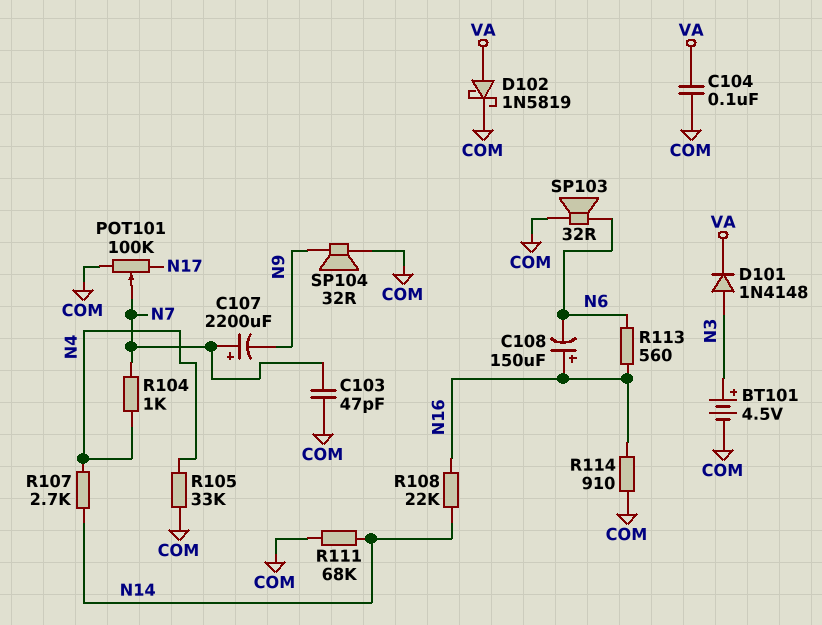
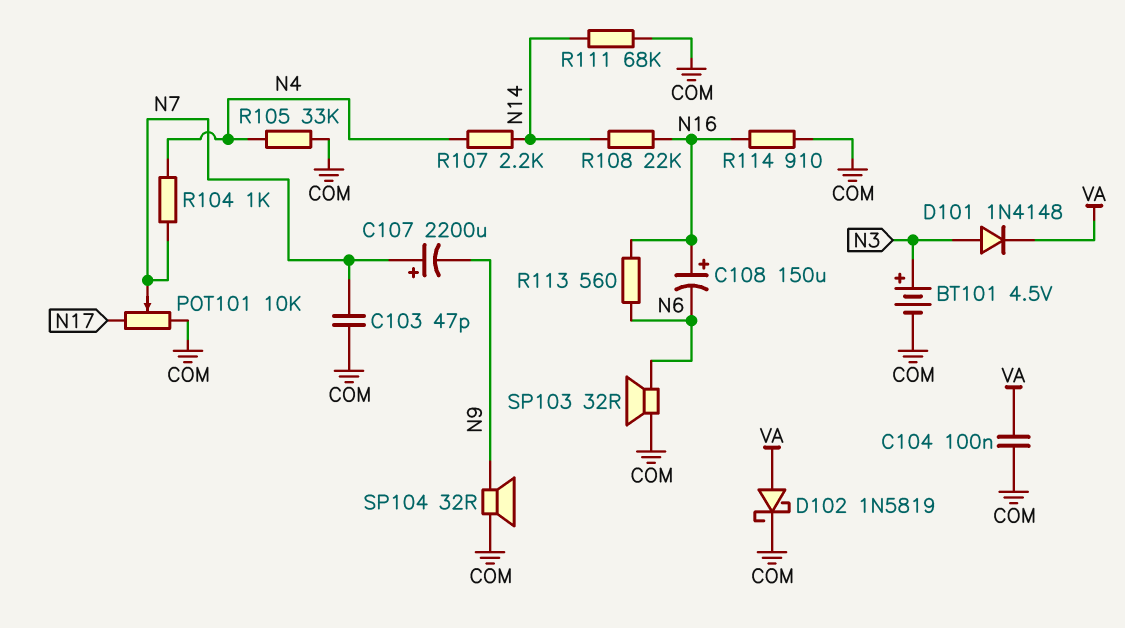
POT101: 100k (COM, N17, wiper N7) -> 10k (COM, N17, wiper N7)
R107: 2.7k (N4, N14) -> 2.2k (N4, N14)

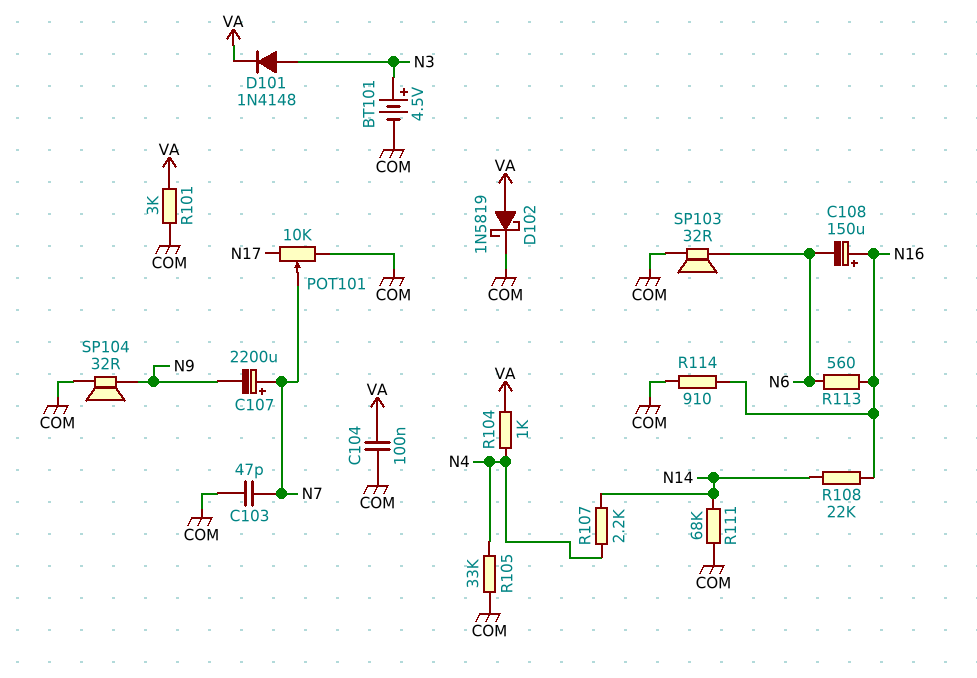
R101: none -> 3k (COM, VA)
R104: 1k (N4, N7) -> 1k (N4, VA)

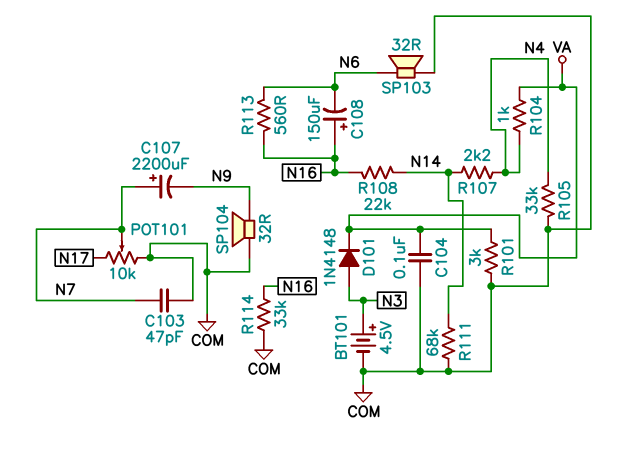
D102: schottky 1N5819 (A VA, K COM) -> none
R114: 910 (COM, N16) -> 33k (COM, N16)

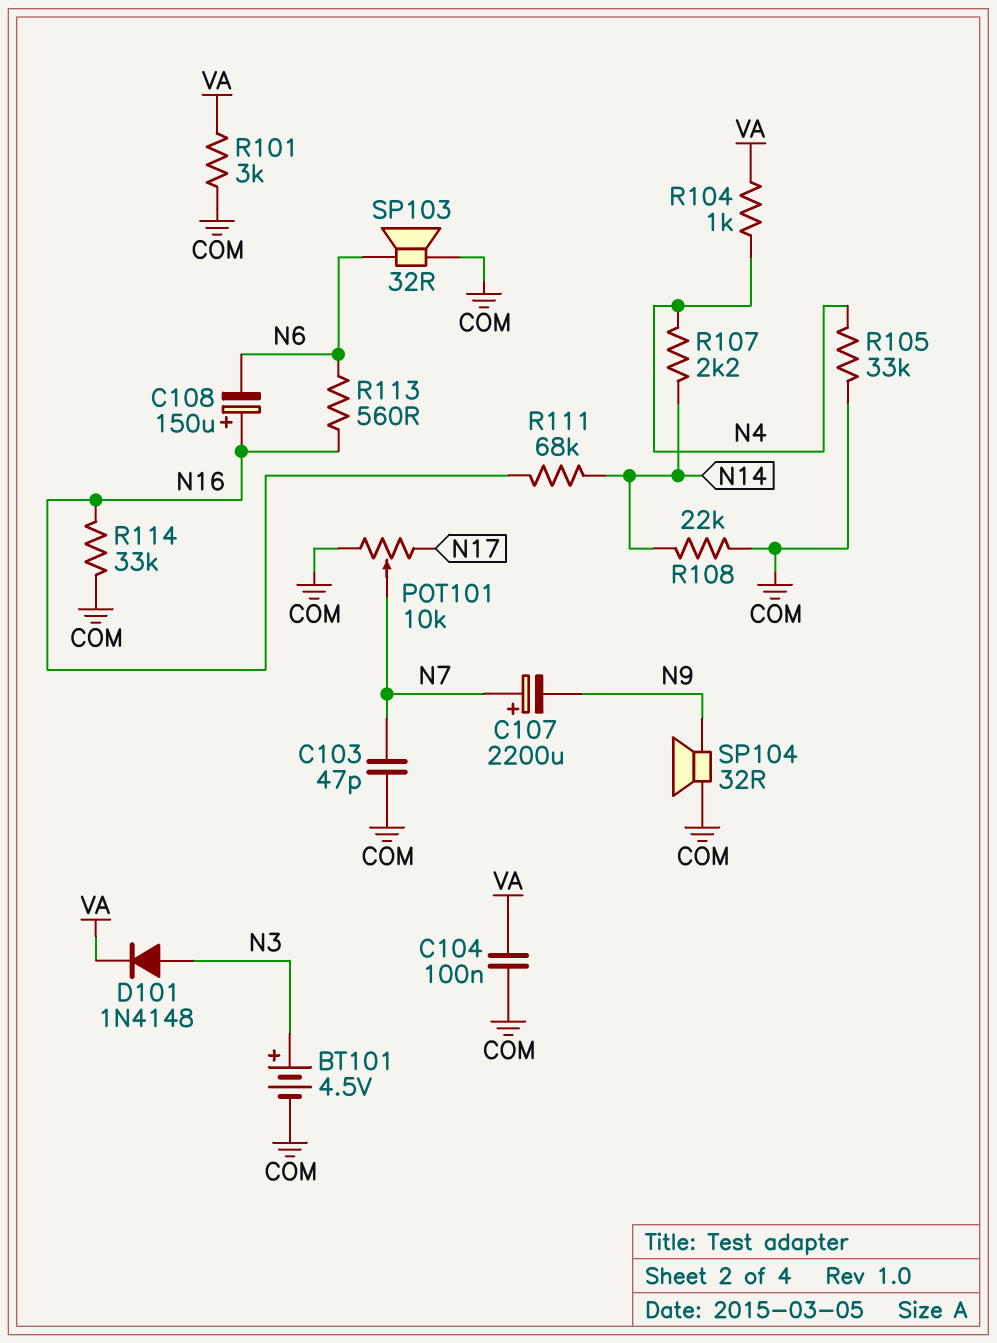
R108: 22k (N14, N16) -> 22k (COM, N14)
R111: 68k (COM, N14) -> 68k (N14, N16)

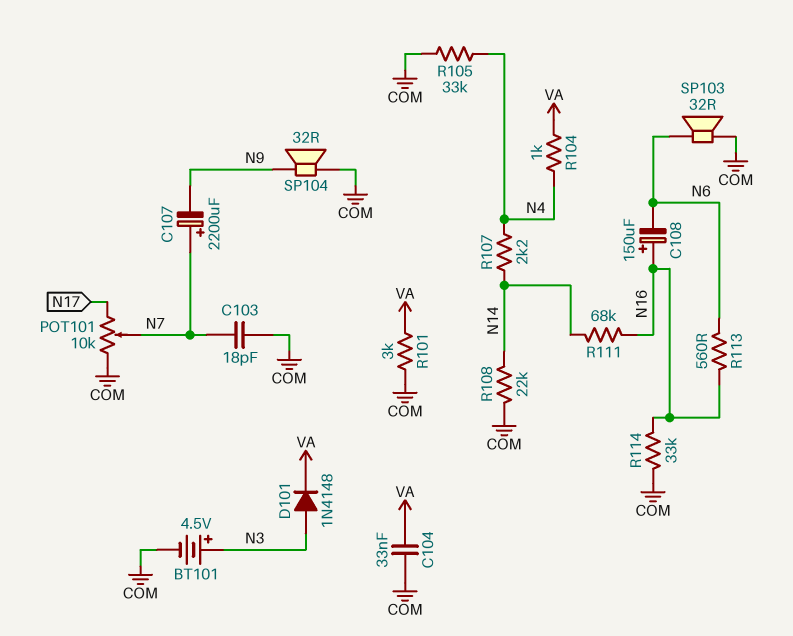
C103: 47pF (COM, N7) -> 18pF (COM, N7)
C104: 100nF (COM, VA) -> 33nF (COM, VA)

